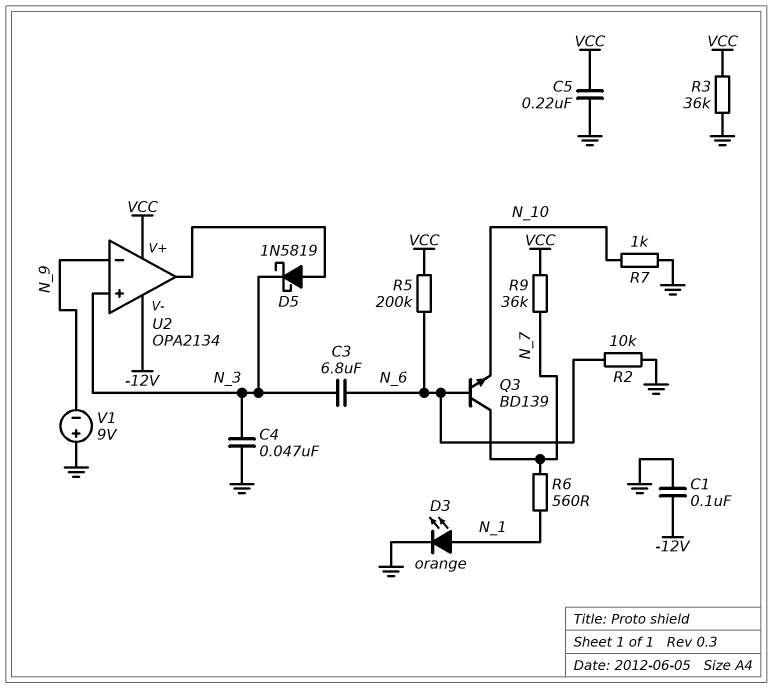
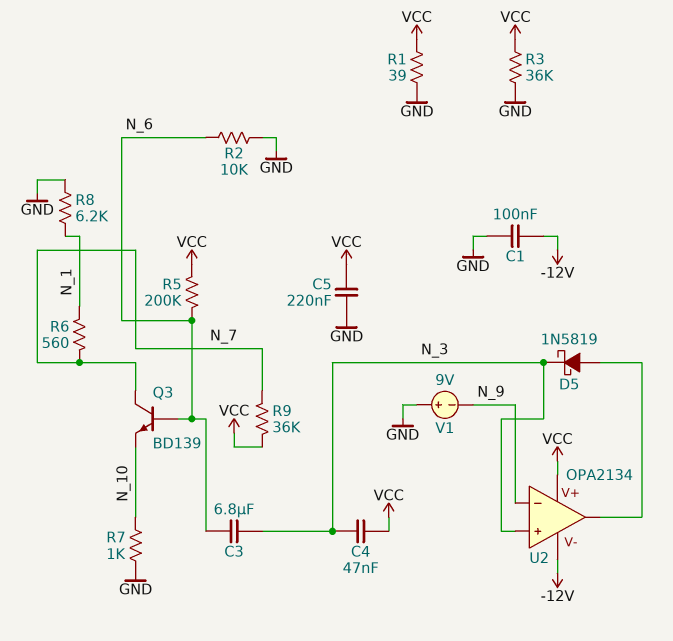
C4: 47nF (GND, N_3) -> 47nF (N_3, VCC)
D3: LED orange (A N_1, K GND) -> none
R1: none -> 39 (GND, VCC)
R8: none -> 6.2k (GND, N_1)

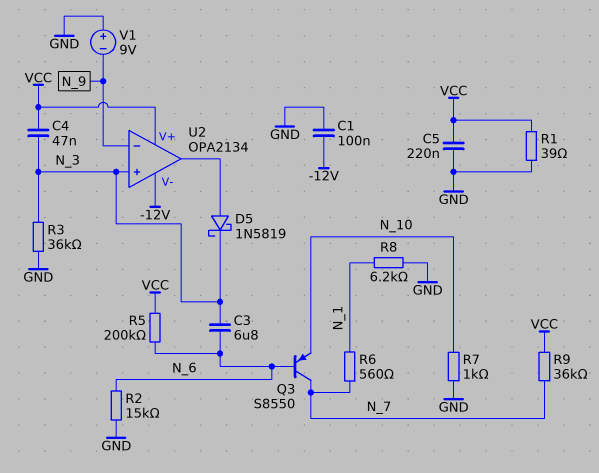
Q3: NPN BD139 (B N_6, C N_7, E N_10) -> PNP S8550 (B N_6, C N_7, E N_10)
R2: 10k (GND, N_6) -> 15k (GND, N_6)
R3: 36k (GND, VCC) -> 36k (GND, N_3)

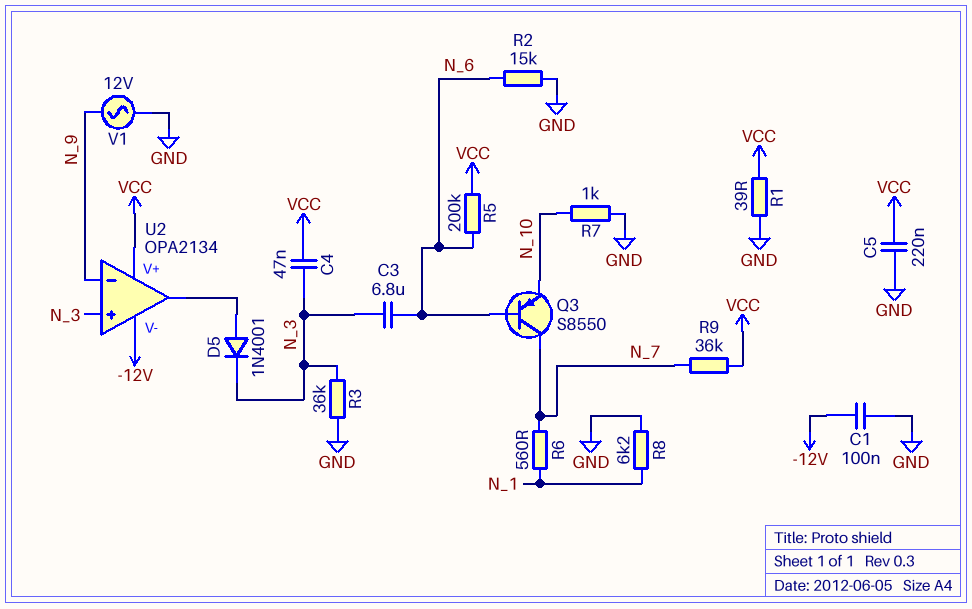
D5: schottky 1N5819 (A U2/out, K N_3) -> diode 1N4001 (A U2/out, K N_3)
V1: 9V (plus GND, minus N_9) -> AC 12V (GND, N_9)

